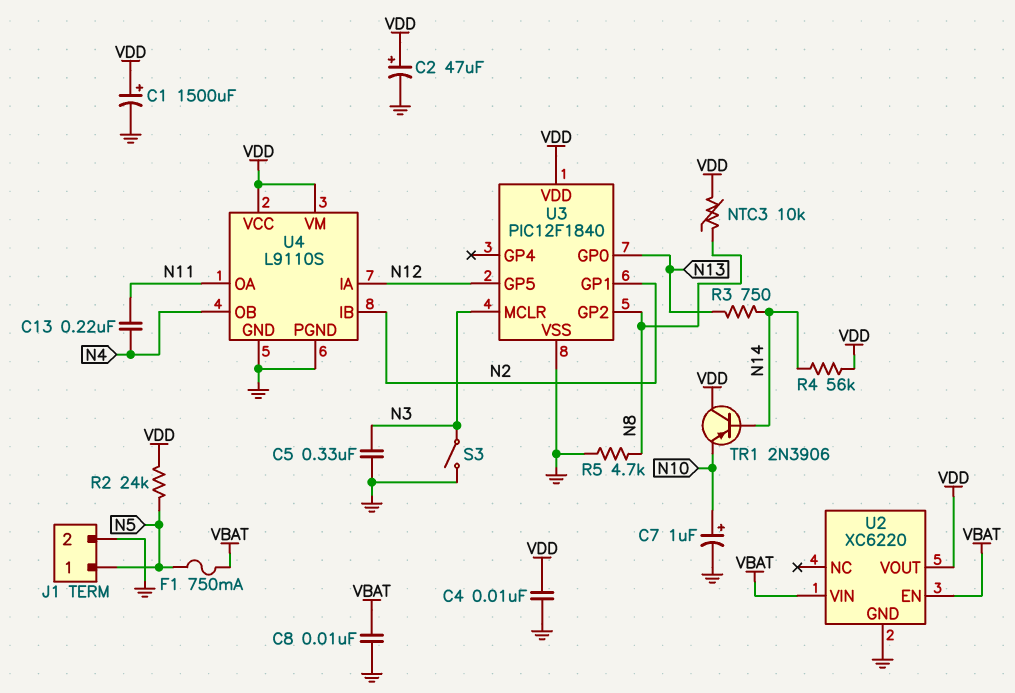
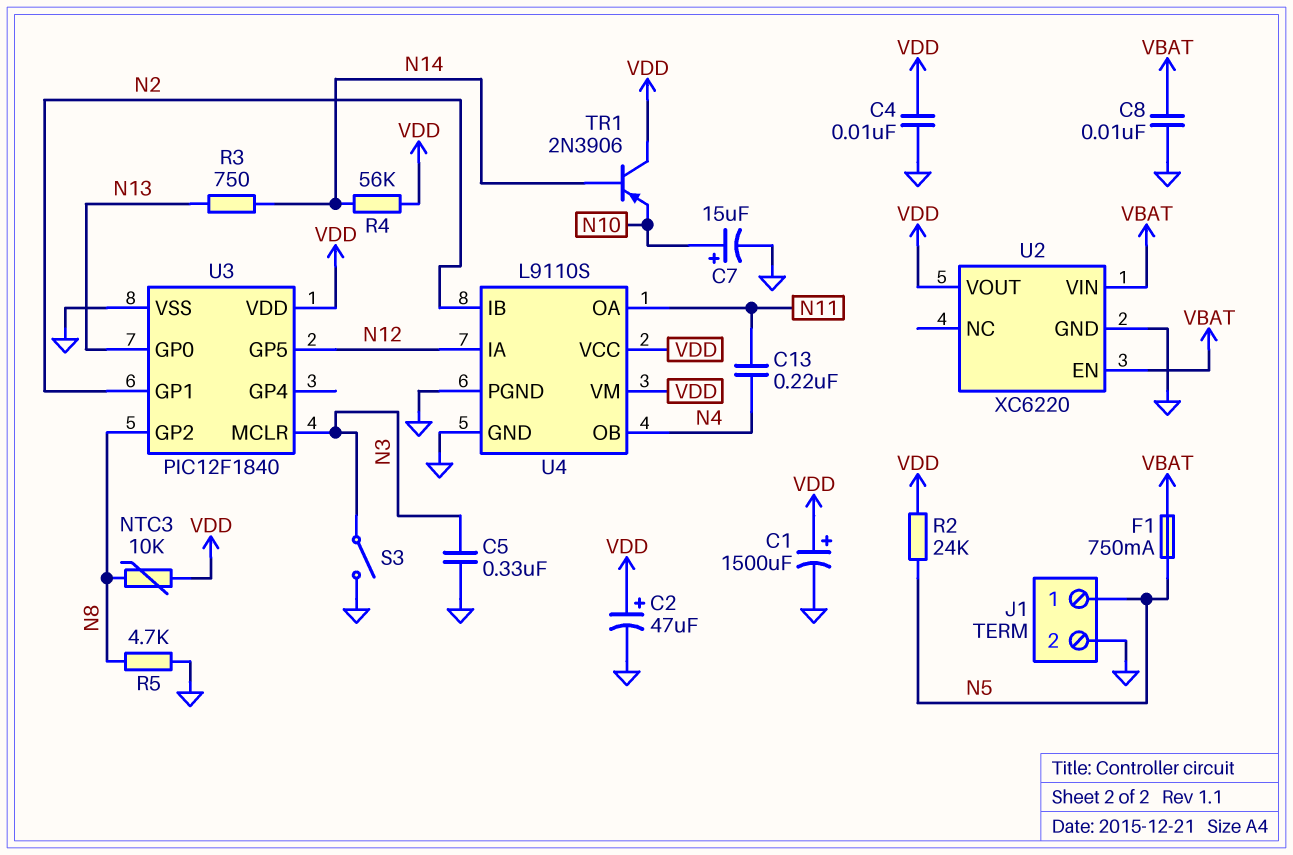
C7: 1uF (plus N10, minus GND) -> 15uF (plus N10, minus GND)

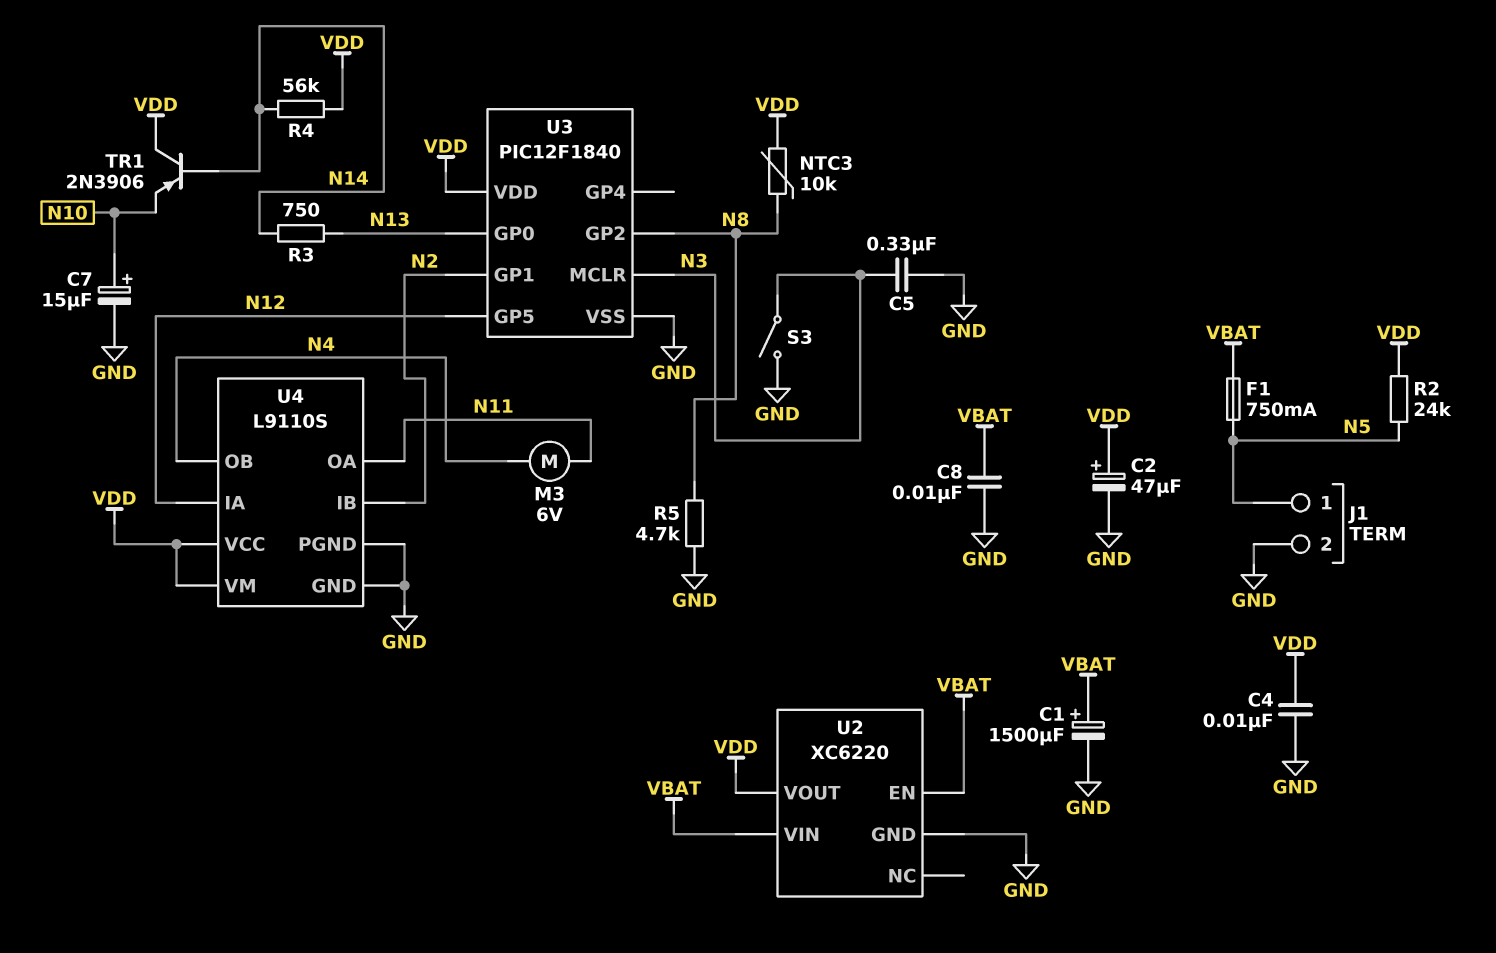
C1: 1500uF (plus VDD, minus GND) -> 1500uF (plus VBAT, minus GND)
C13: 220nF (N4, N11) -> none
M3: none -> motor 6V (N4, N11)

